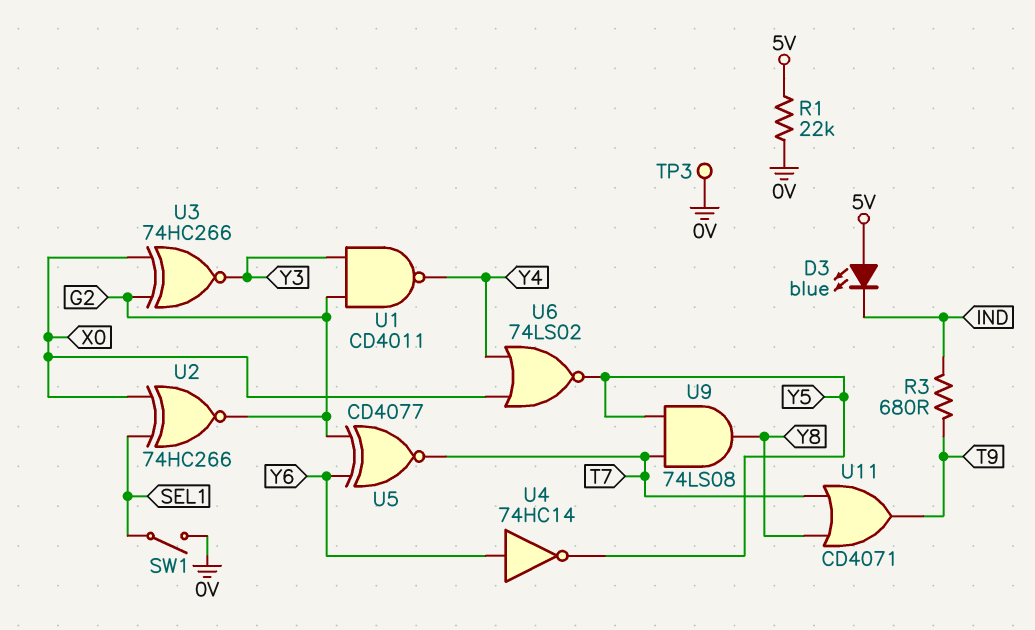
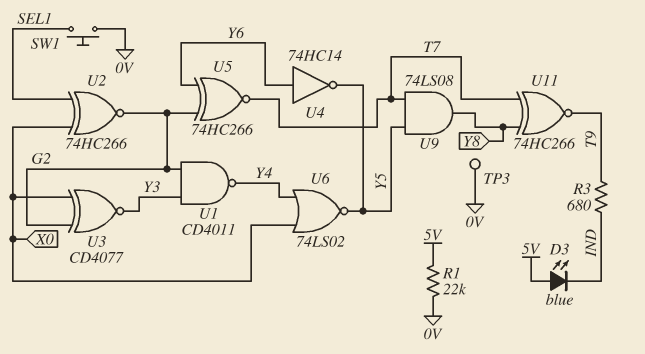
SW1: switch (0V, SEL1) -> button (0V, SEL1)
U3: XNOR 74HC266 (in G2, in X0, out Y3) -> XNOR CD4077 (in G2, in X0, out Y3)
U5: XNOR CD4077 (in G2, in Y6, out T7) -> XNOR 74HC266 (in G2, in Y6, out T7)
U11: OR CD4071 (in T7, in Y8, out T9) -> XNOR 74HC266 (in T7, in Y8, out T9)

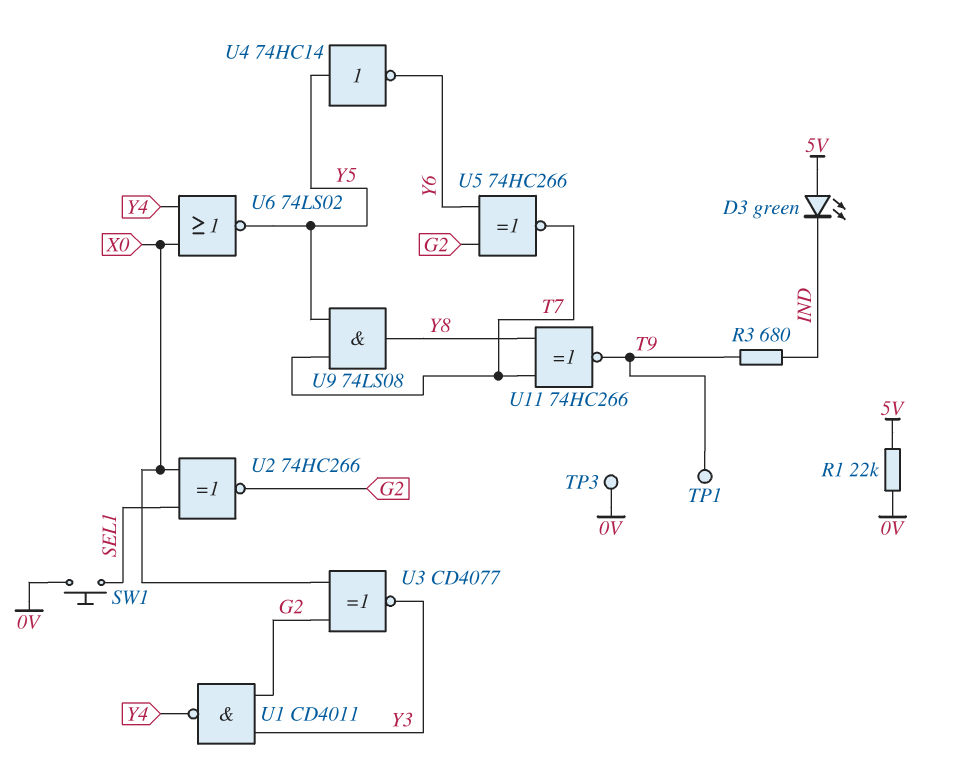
D3: LED blue (A 5V, K IND) -> LED green (A 5V, K IND)
TP1: none -> test point (T9)
U4: NOT 74HC14 (in Y6, out Y5) -> NOT 74HC14 (in Y5, out Y6)

